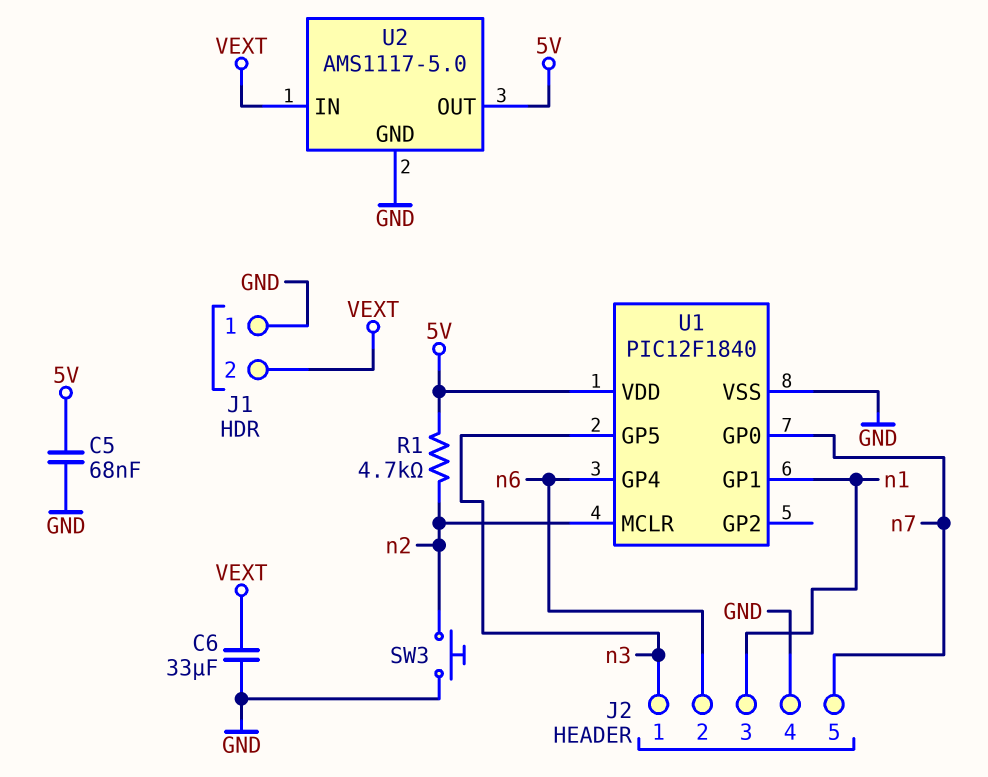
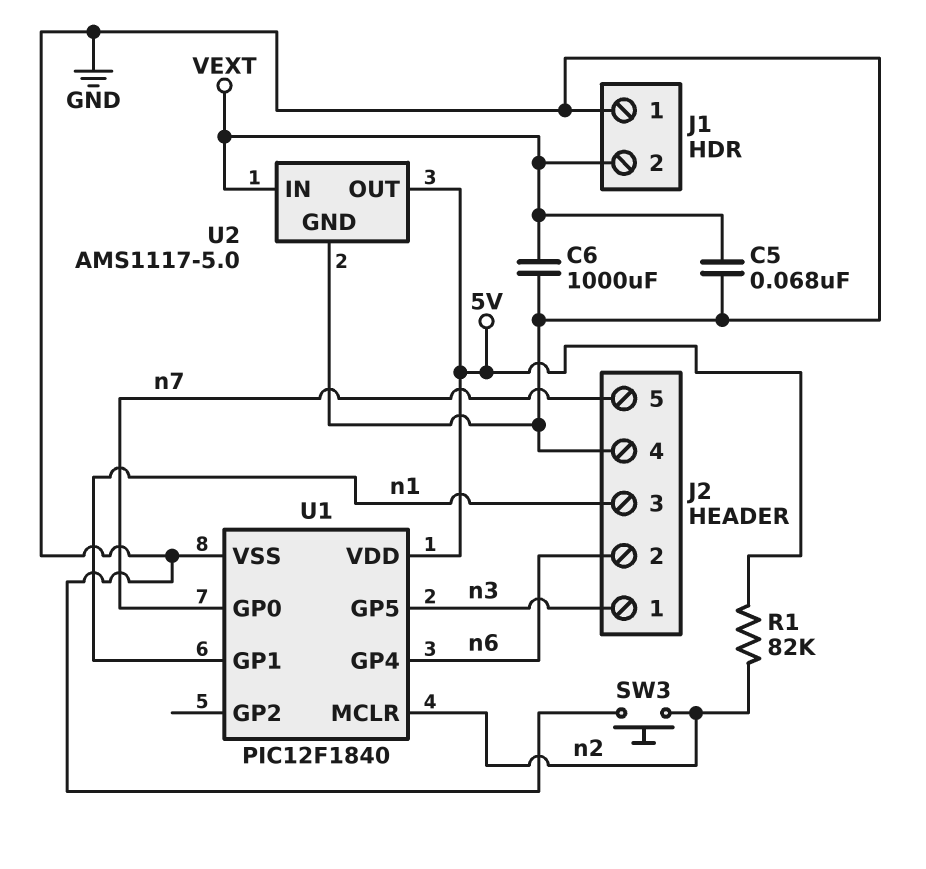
C5: 68nF (5V, GND) -> 68nF (GND, VEXT)
C6: 33uF (GND, VEXT) -> 1000uF (GND, VEXT)
R1: 4.7k (5V, n2) -> 82k (5V, n2)

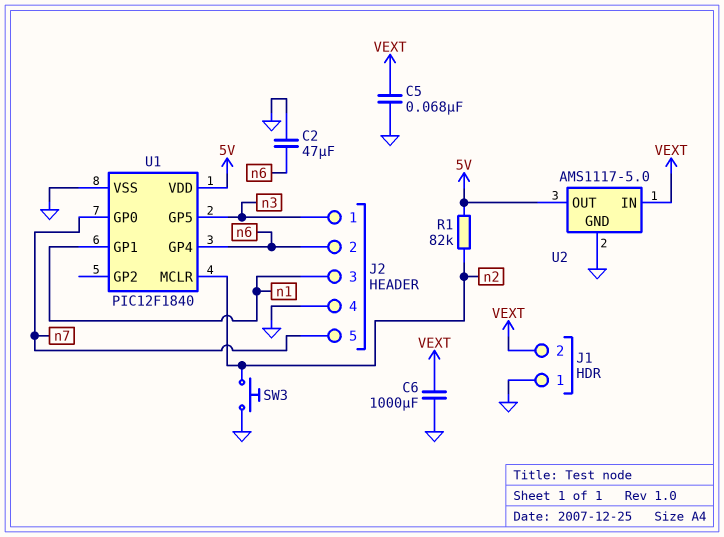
C2: none -> 47uF (GND, n6)

